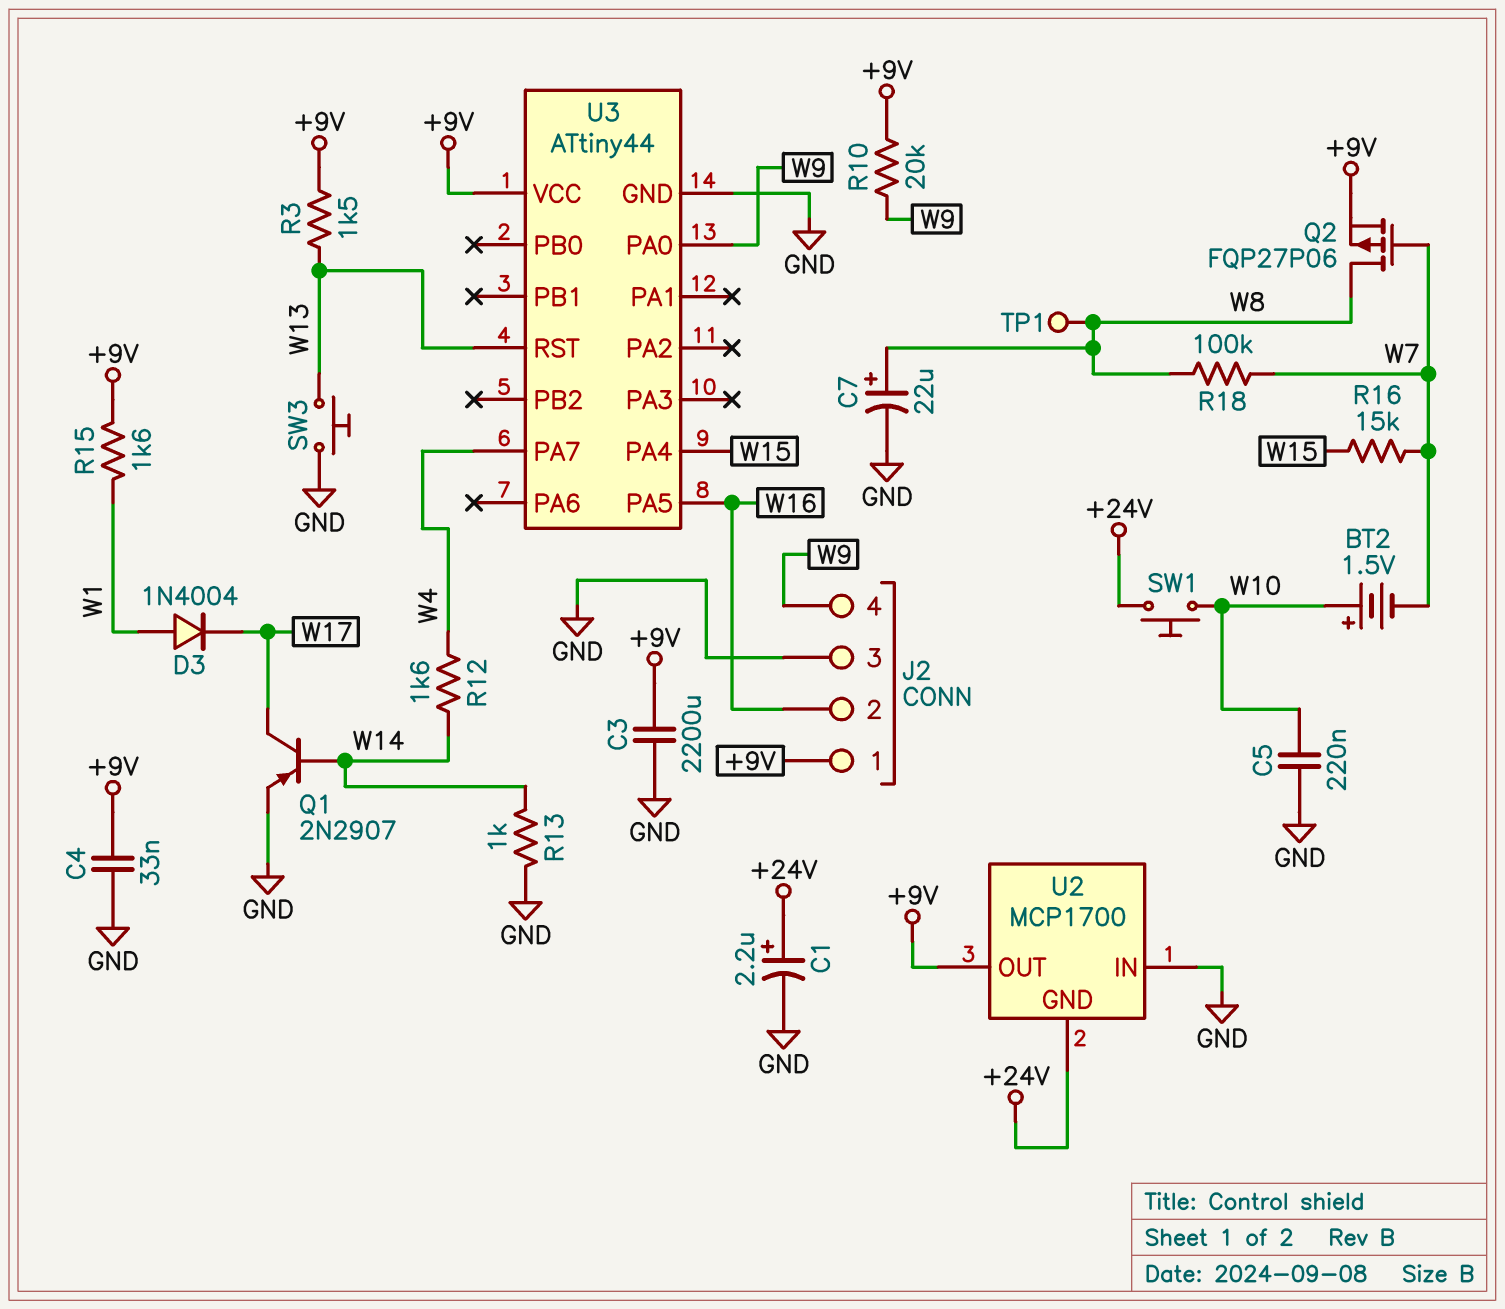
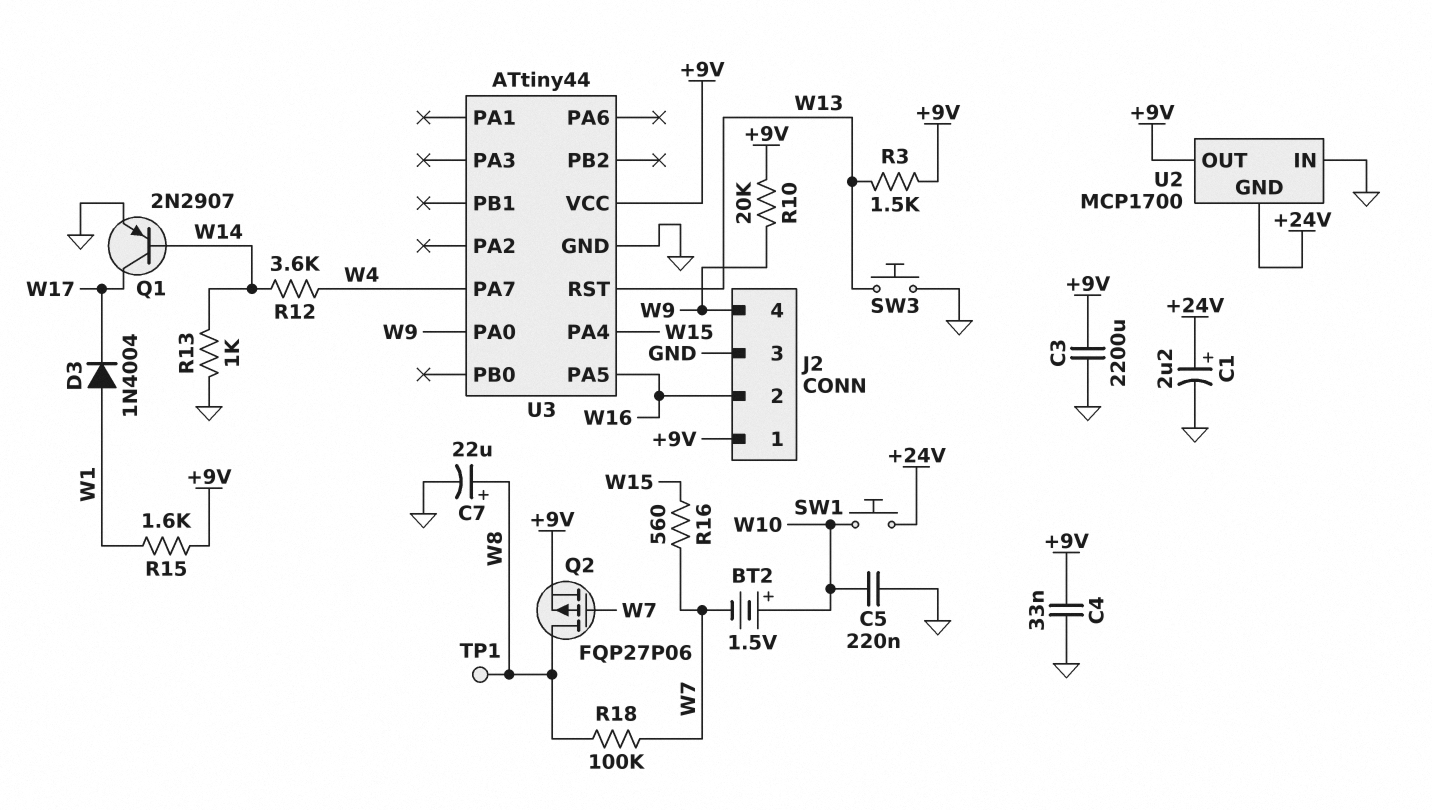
R12: 1.6k (W4, W14) -> 3.6k (W4, W14)
R16: 15k (W7, W15) -> 560 (W7, W15)

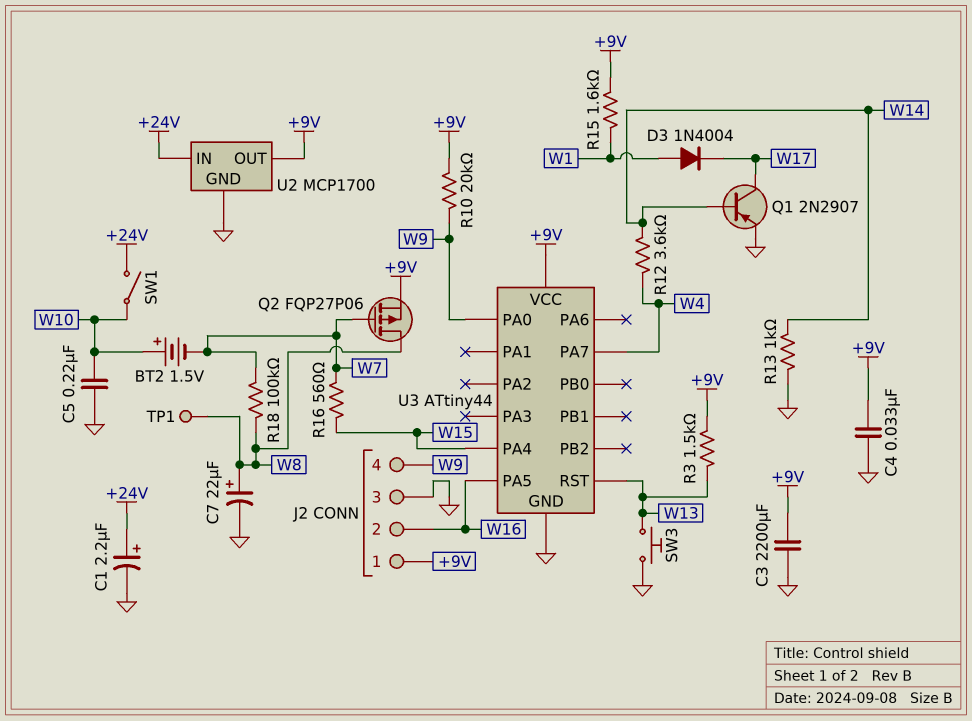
SW1: button (+24V, W10) -> switch (+24V, W10)
U2 pin GND: +24V -> GND
U2 pin IN: GND -> +24V

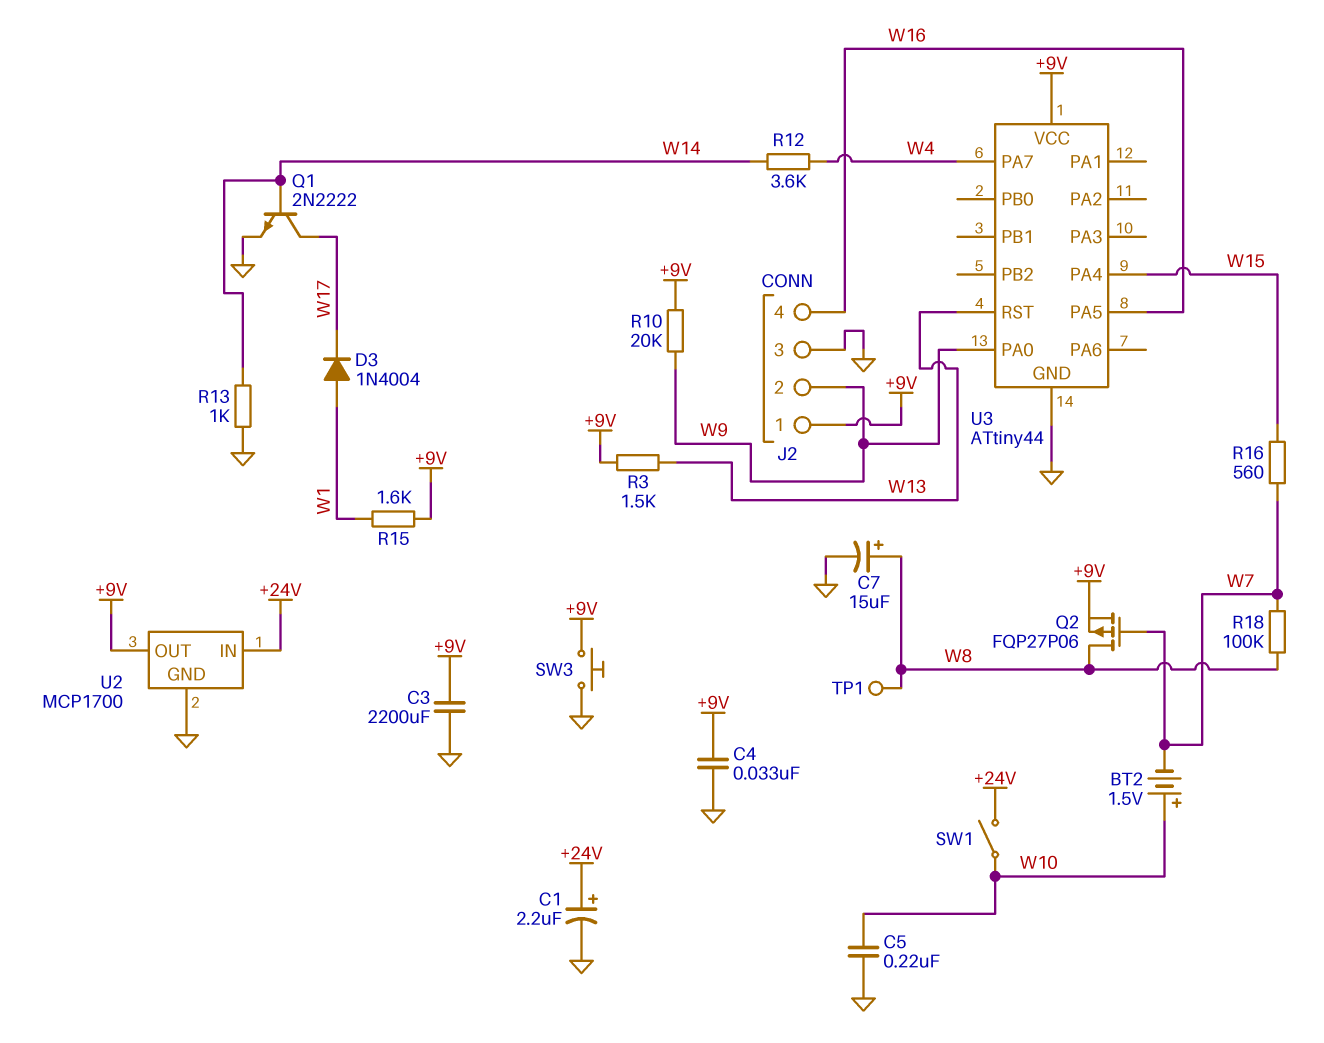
C7: 22uF (plus W8, minus GND) -> 15uF (plus W8, minus GND)
J2 pin 2: W16 -> W9
J2 pin 4: W9 -> W16
Q1: PNP 2N2907 (B W14, C W17, E GND) -> NPN 2N2222 (B W14, C W17, E GND)
SW3: button (GND, W13) -> button (+9V, GND)

